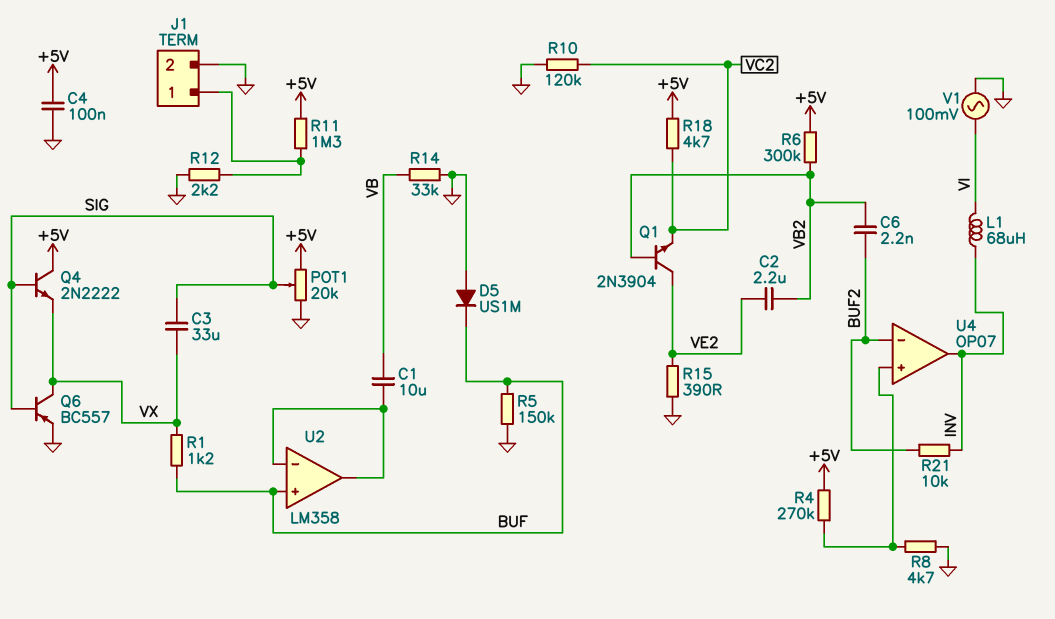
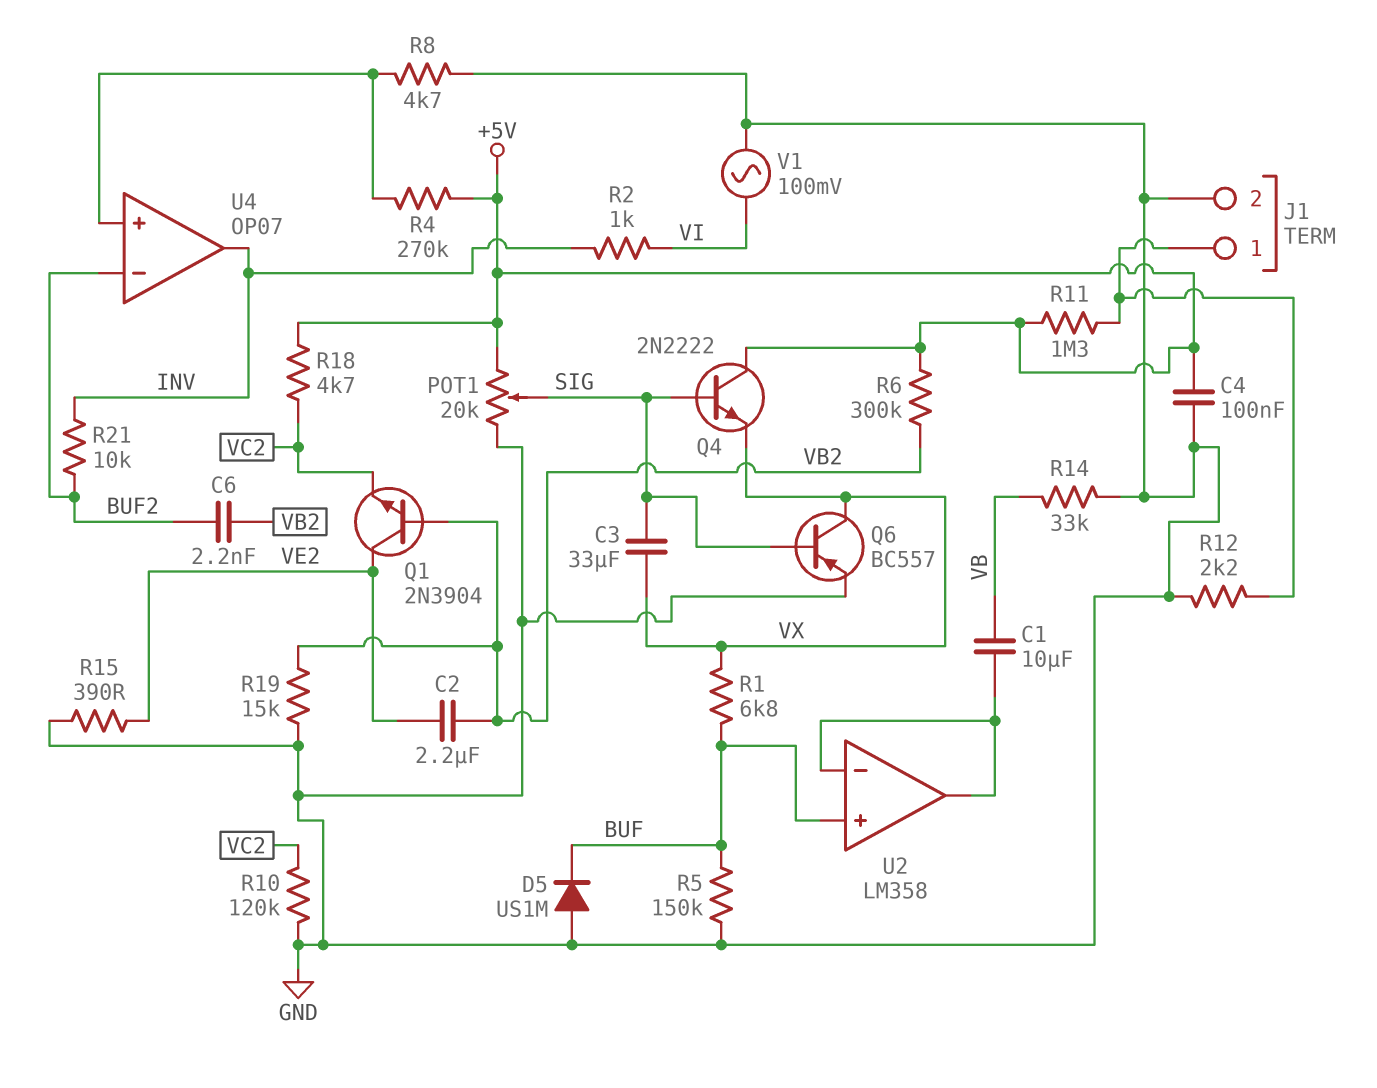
L1: 68uH (INV, VI) -> none
R1: 1.2k (BUF, VX) -> 6.8k (BUF, VX)
R2: none -> 1k (INV, VI)
R19: none -> 15k (GND, VB2)

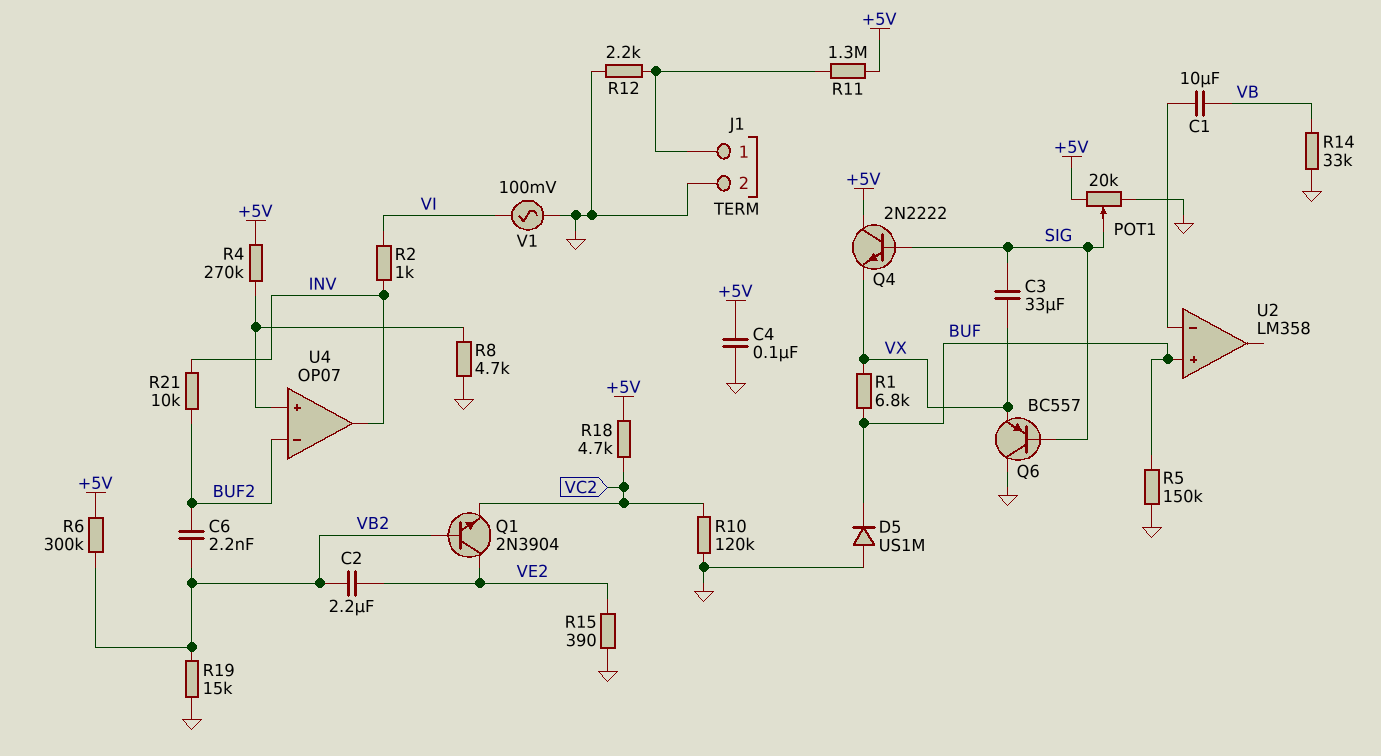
Q6: PNP BC557 (B SIG, C VX, E GND) -> PNP BC557 (B SIG, C GND, E VX)
U2 pin out: U2/in- -> none

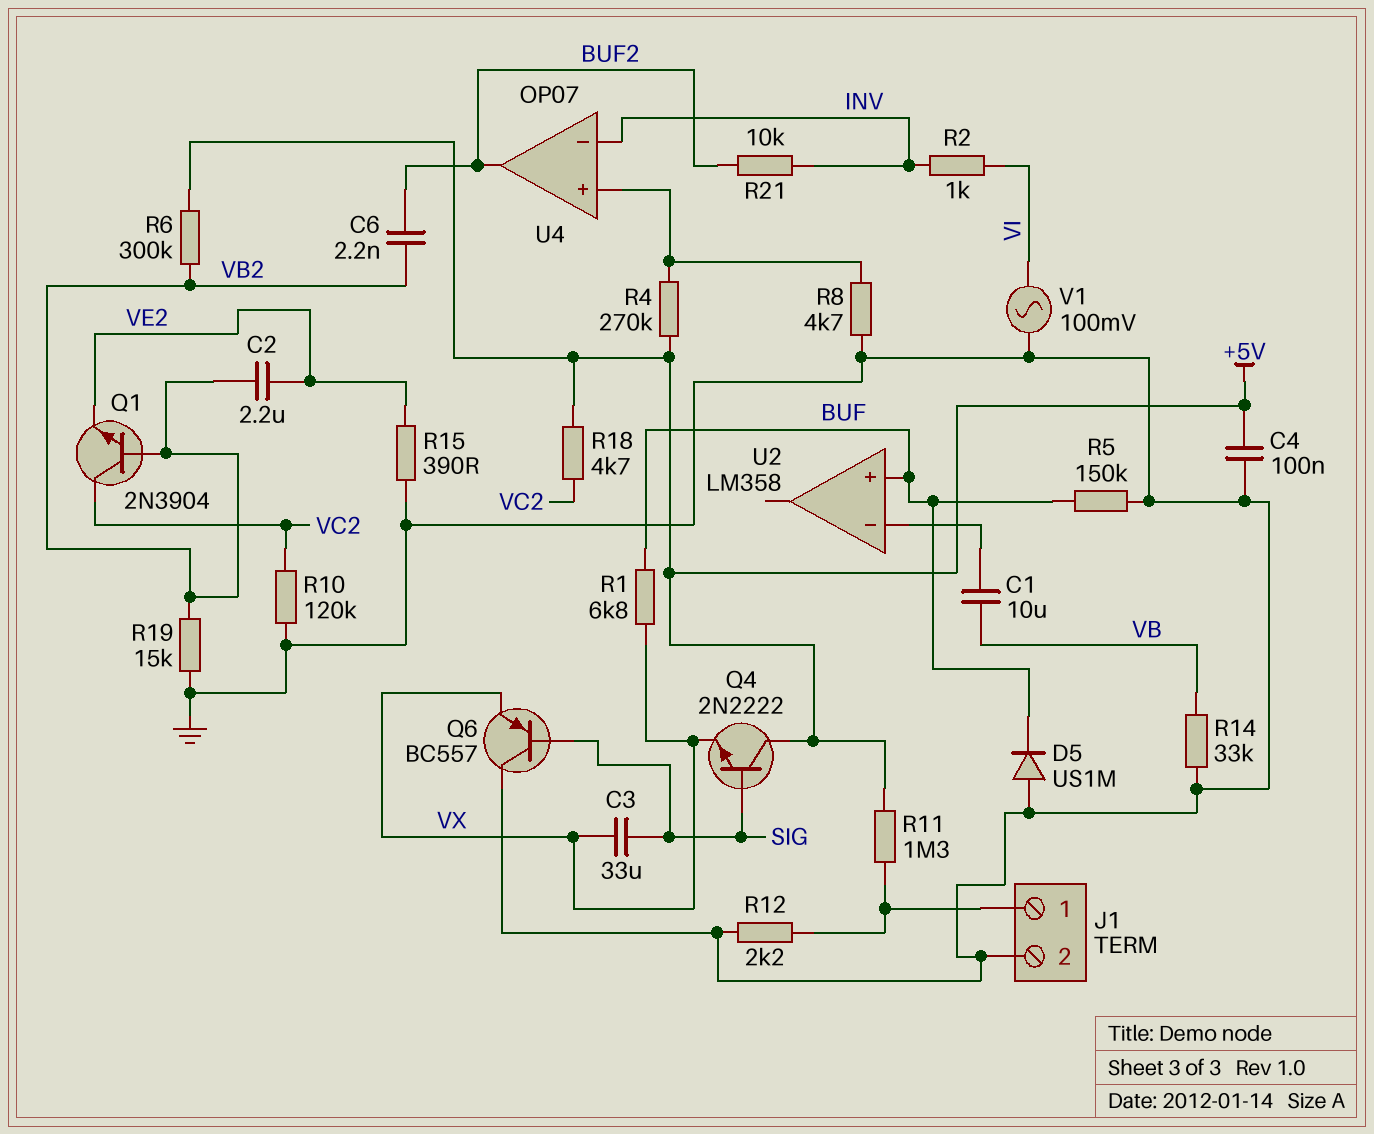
POT1: 20k (+5V, GND, wiper SIG) -> none
Q1: NPN 2N3904 (B VB2, C VE2, E VC2) -> NPN 2N3904 (B VB2, C VC2, E VE2)
U4 pin in-: BUF2 -> INV
U4 pin out: INV -> BUF2

